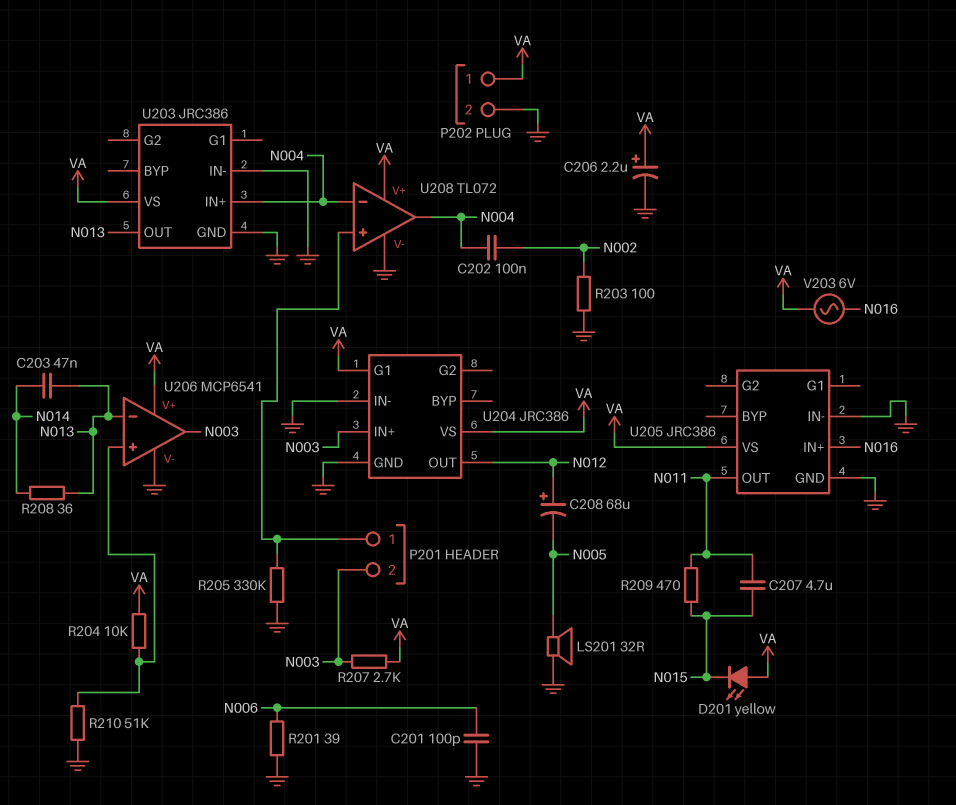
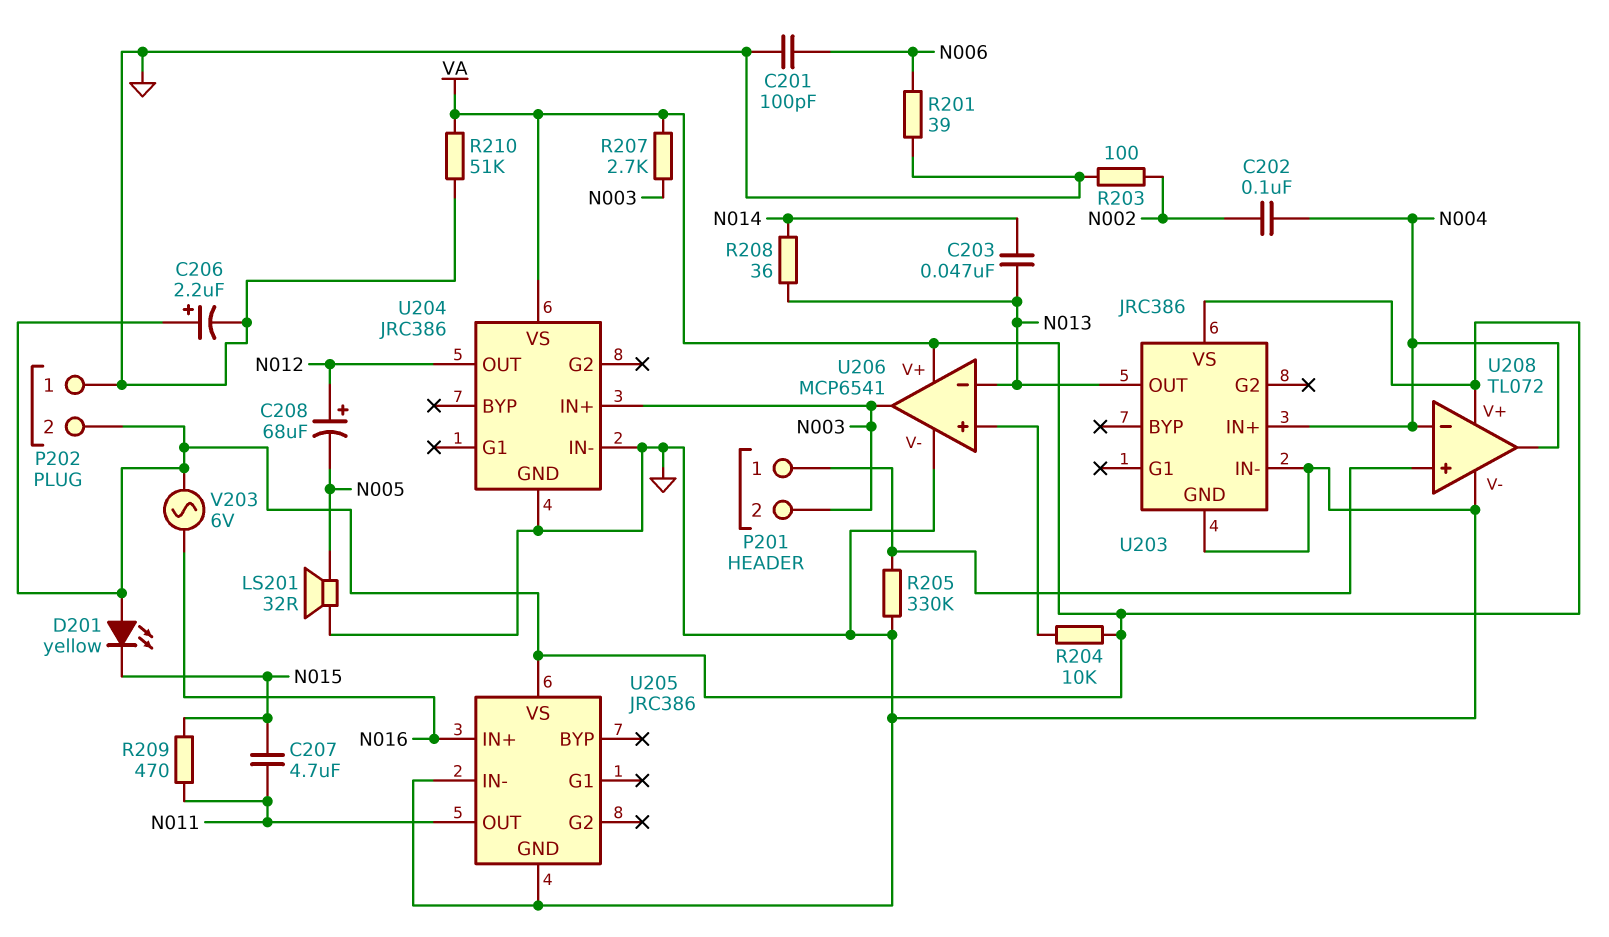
P202 pin 1: VA -> GND
P202 pin 2: GND -> VA
R210: 51k (GND, U206/in+) -> 51k (GND, VA)
U204 pin G1: VA -> none

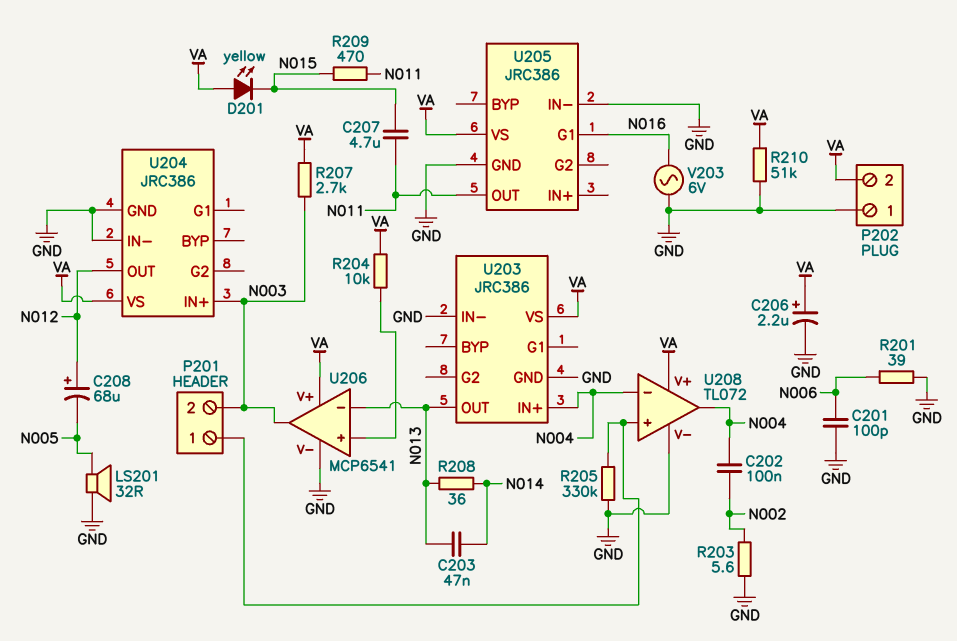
R203: 100 (GND, N002) -> 5.6 (GND, N002)
U205 pin G1: none -> N016
U205 pin IN+: N016 -> none
V203: AC 6V (N016, VA) -> AC 6V (GND, N016)

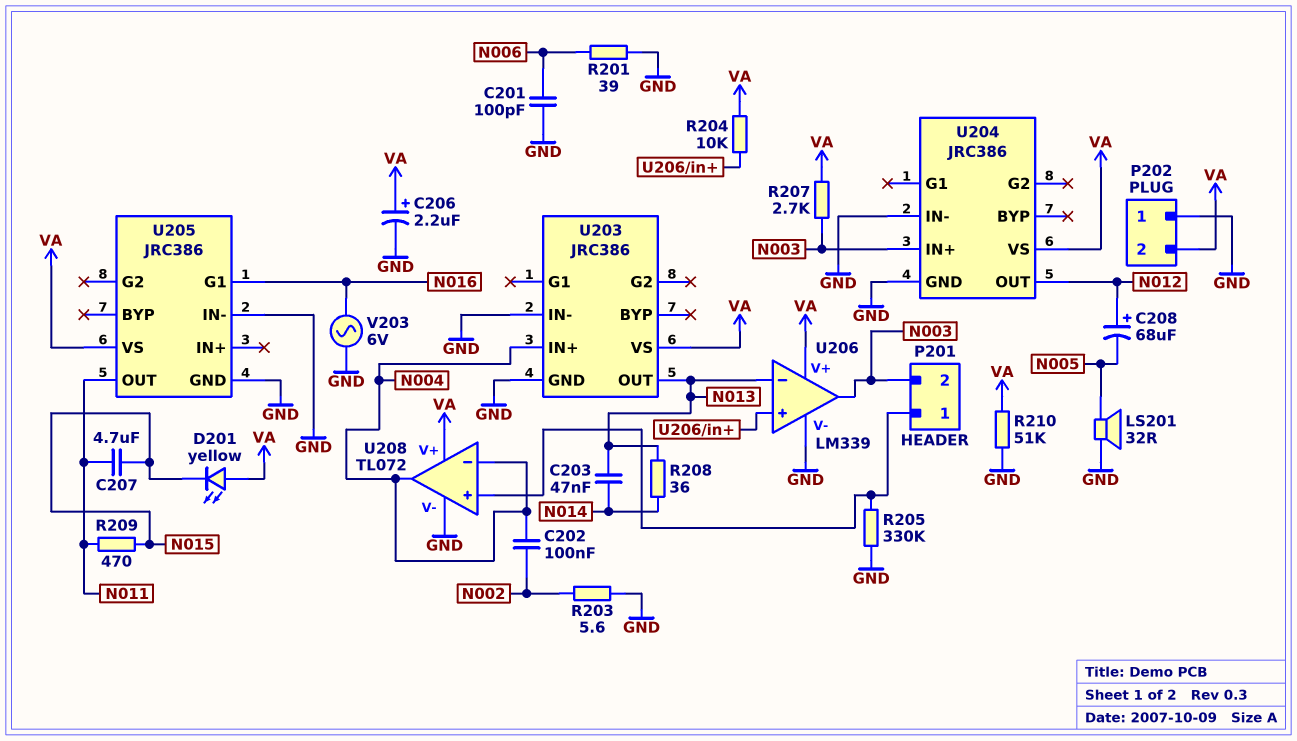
U206: MCP6541 -> LM339

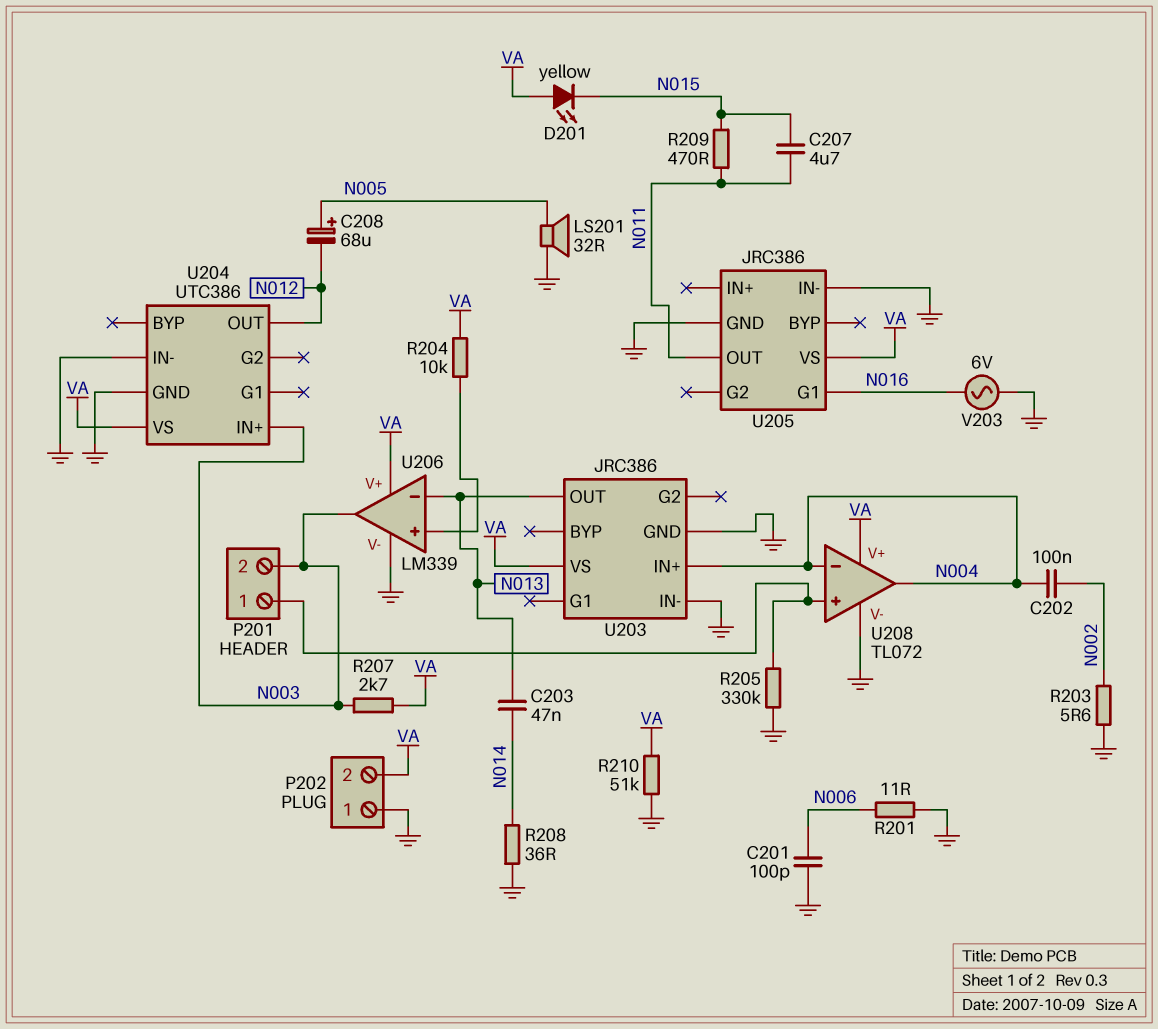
C206: 2.2uF (plus VA, minus GND) -> none
C208: 68uF (plus N012, minus N005) -> 68uF (plus N005, minus N012)
R201: 39 (GND, N006) -> 11 (GND, N006)
R208: 36 (N013, N014) -> 36 (GND, N014)
U204: JRC386 -> UTC386

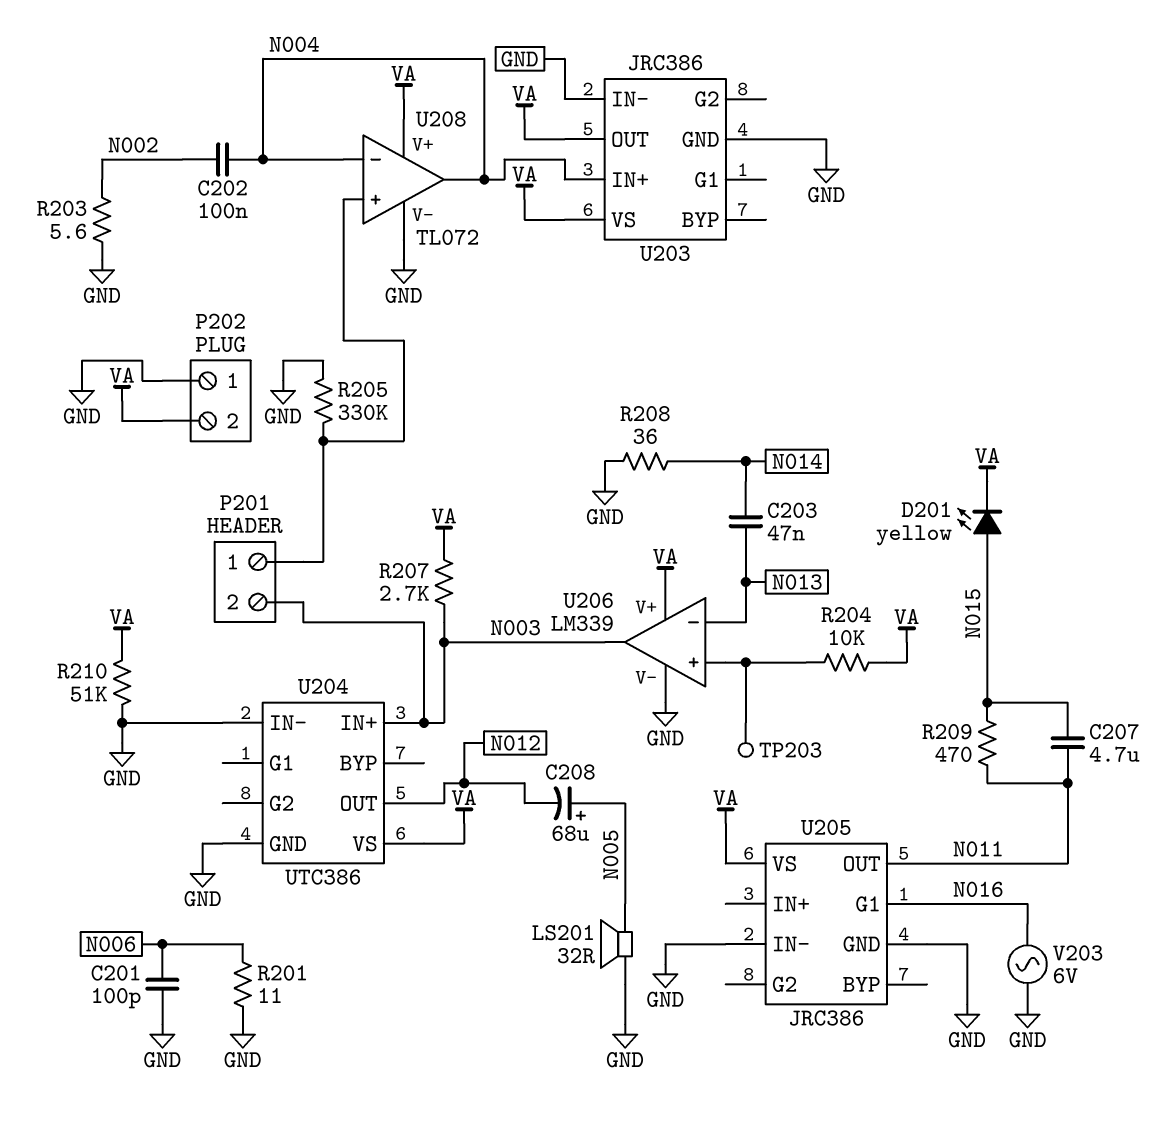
D201: LED yellow (A VA, K N015) -> LED yellow (A N015, K VA)
TP203: none -> test point (U206/in+)
U203 pin OUT: N013 -> VA

